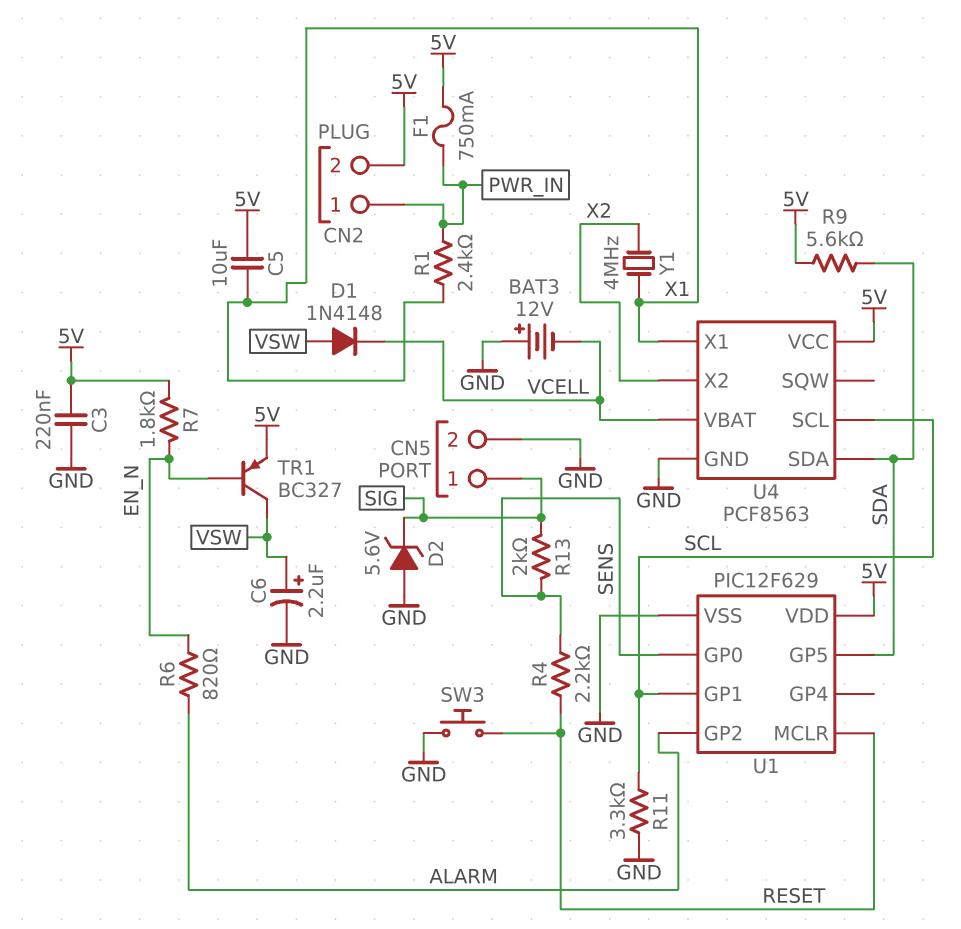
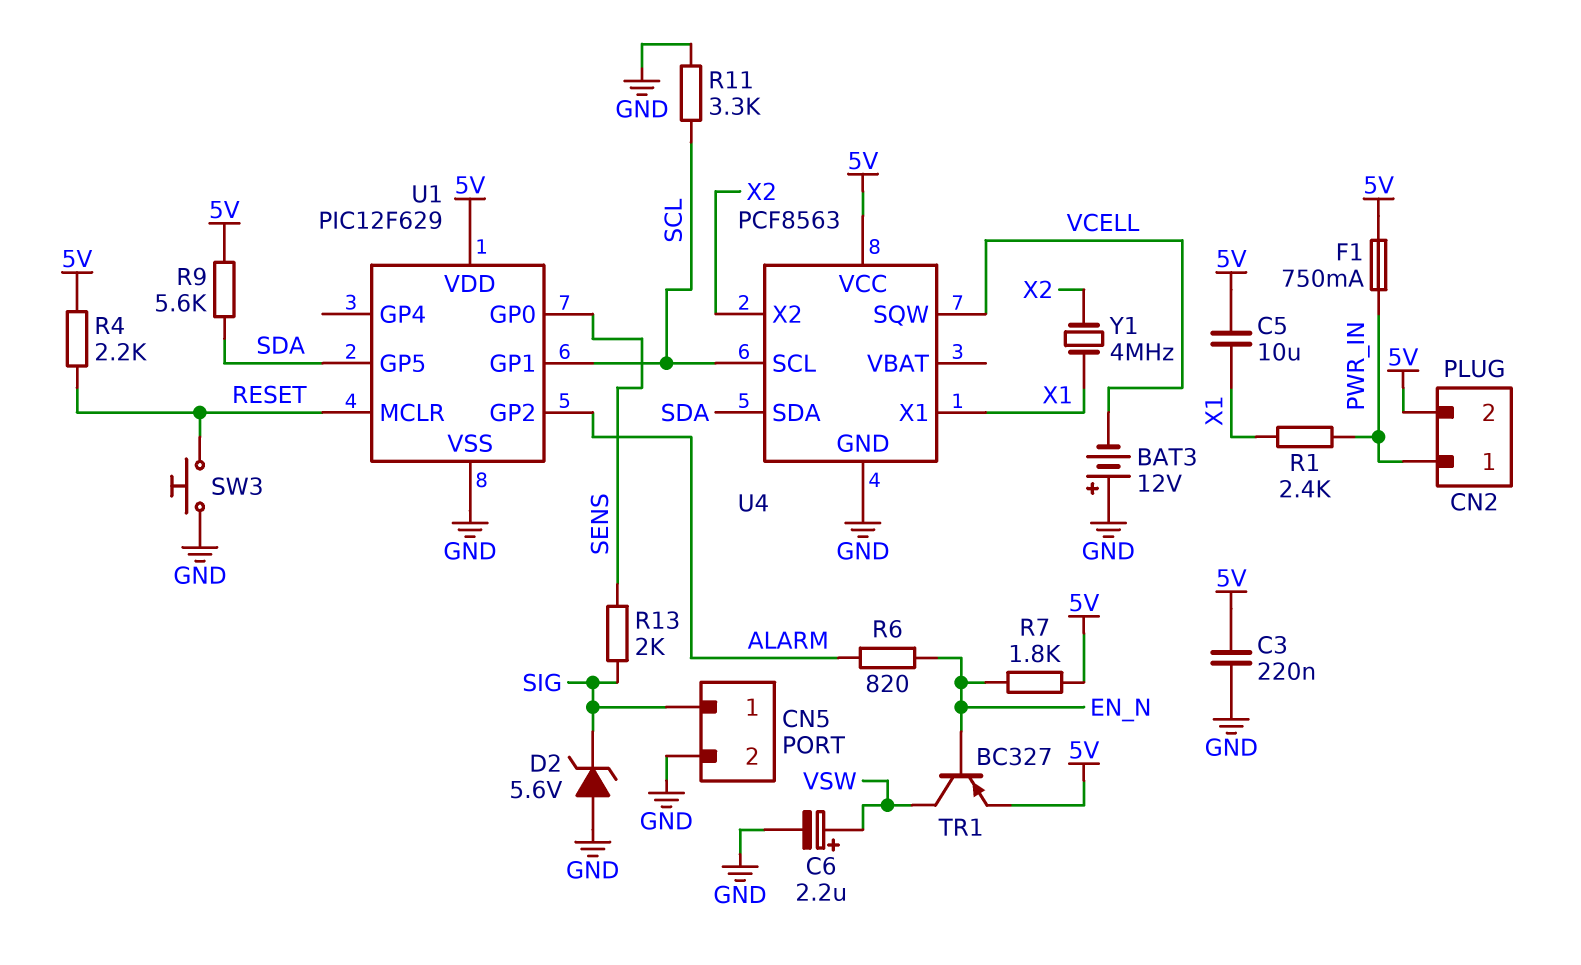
D1: diode 1N4148 (A VSW, K VCELL) -> none
R4: 2.2k (RESET, SENS) -> 2.2k (5V, RESET)
U4 pin SQW: none -> VCELL
U4 pin VBAT: VCELL -> none

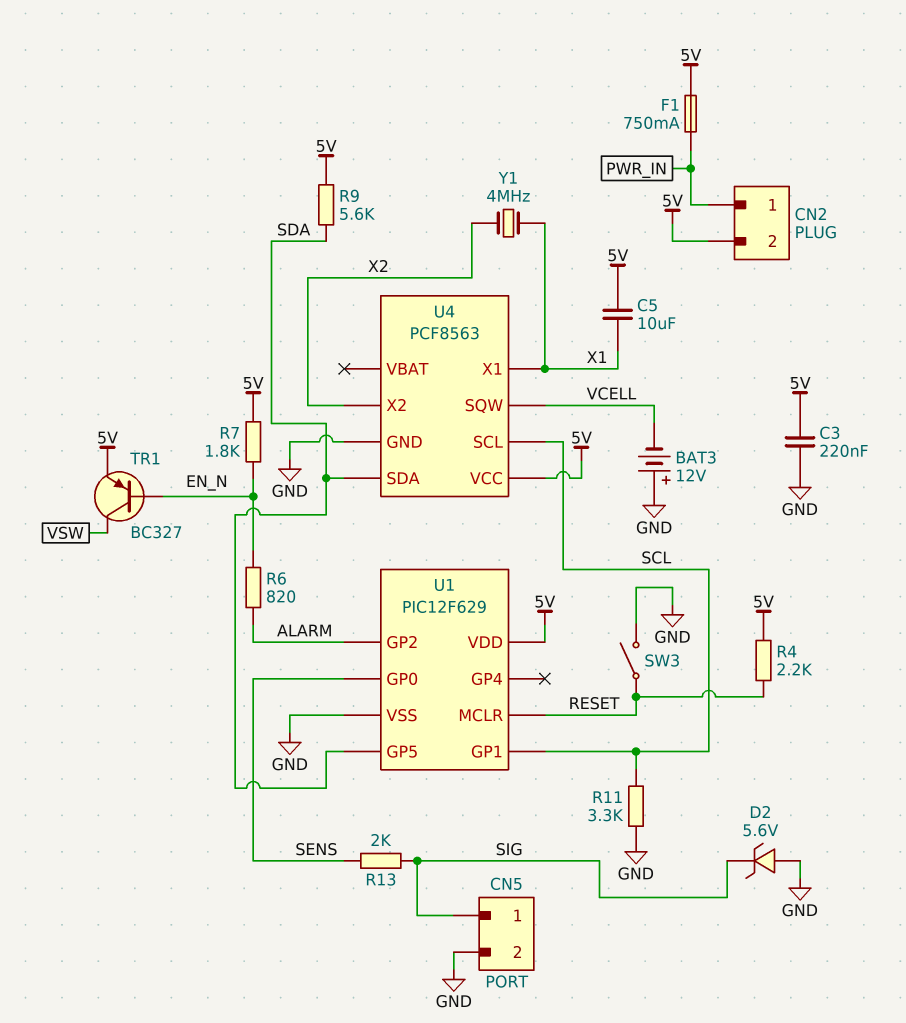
C6: 2.2uF (plus VSW, minus GND) -> none
R1: 2.4k (PWR_IN, X1) -> none
SW3: button (GND, RESET) -> switch (GND, RESET)

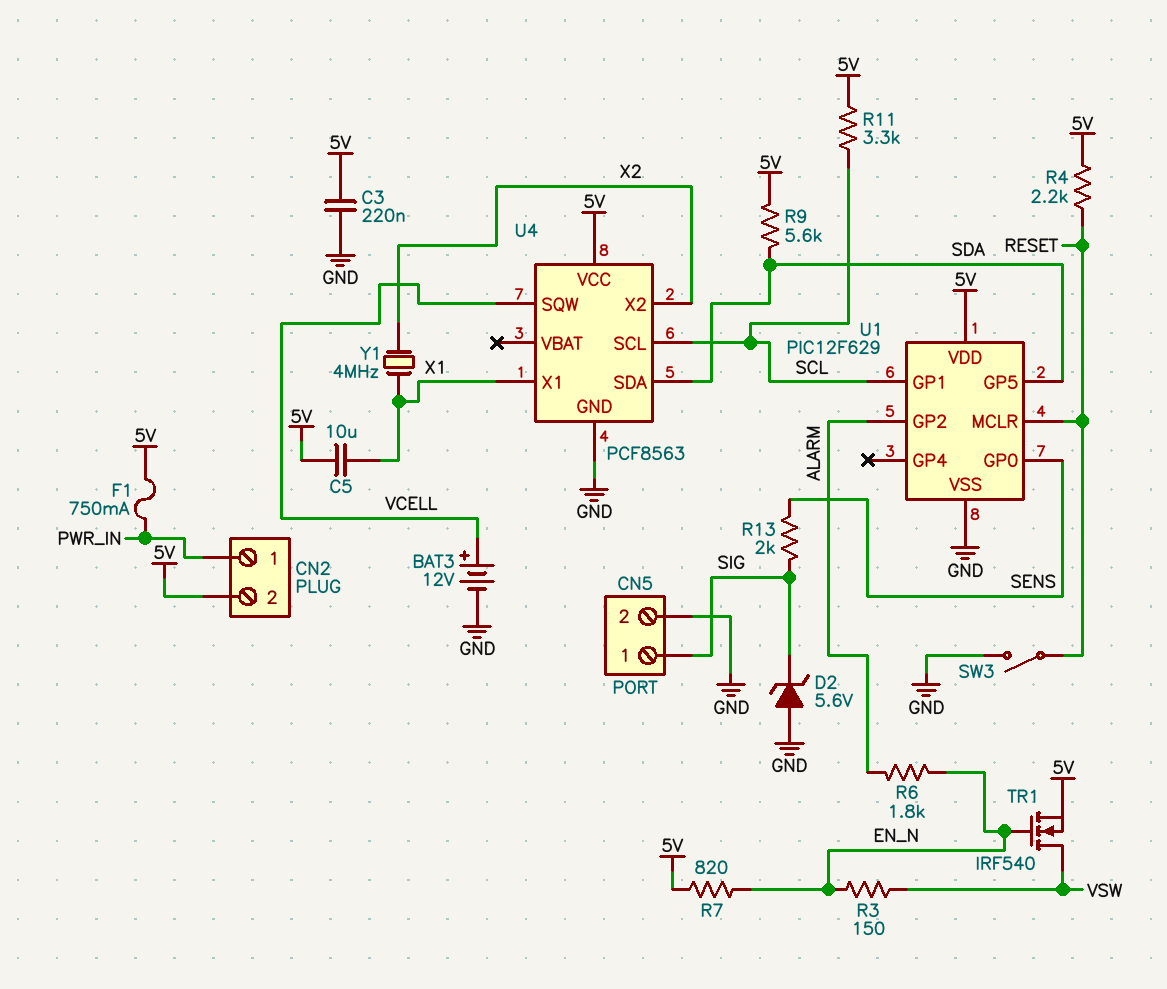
BAT3: 12V (plus GND, minus VCELL) -> 12V (plus VCELL, minus GND)
R3: none -> 150 (EN_N, VSW)
R6: 820 (ALARM, EN_N) -> 1.8k (ALARM, EN_N)
R7: 1.8k (5V, EN_N) -> 820 (5V, EN_N)
R11: 3.3k (GND, SCL) -> 3.3k (5V, SCL)
TR1: PNP BC327 (B EN_N, C VSW, E 5V) -> NMOS IRF540 (G EN_N, D VSW, S 5V)

